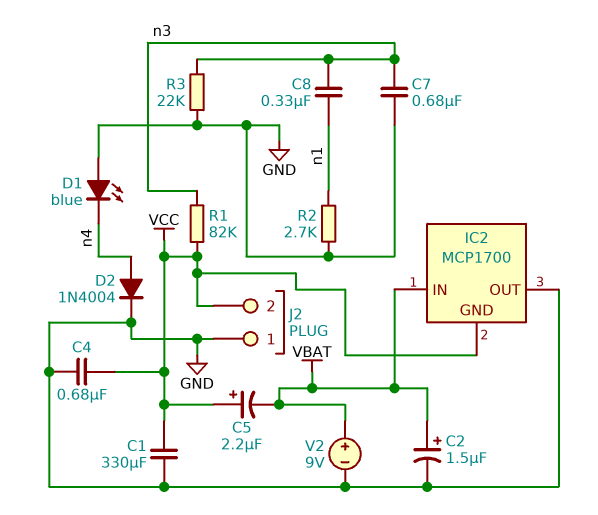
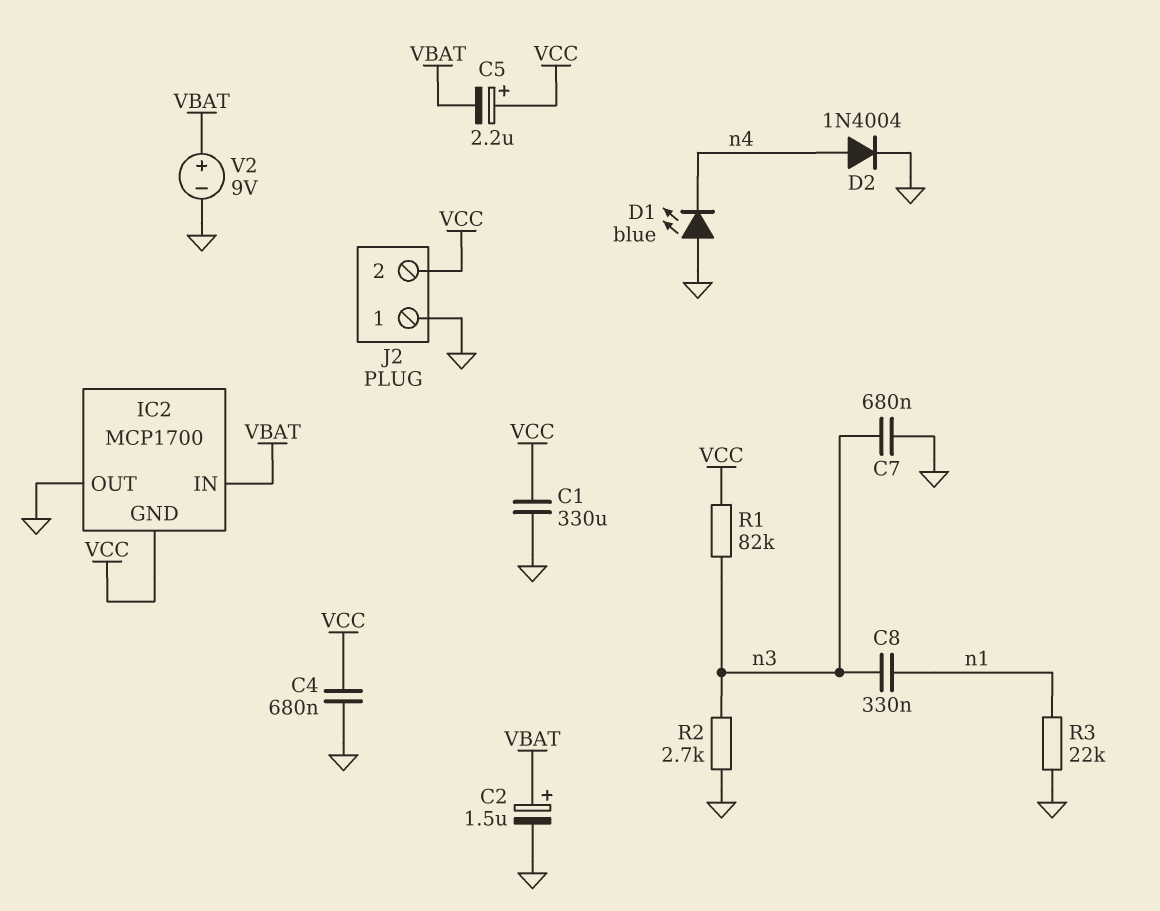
R2: 2.7k (GND, n1) -> 2.7k (GND, n3)
R3: 22k (GND, n3) -> 22k (GND, n1)

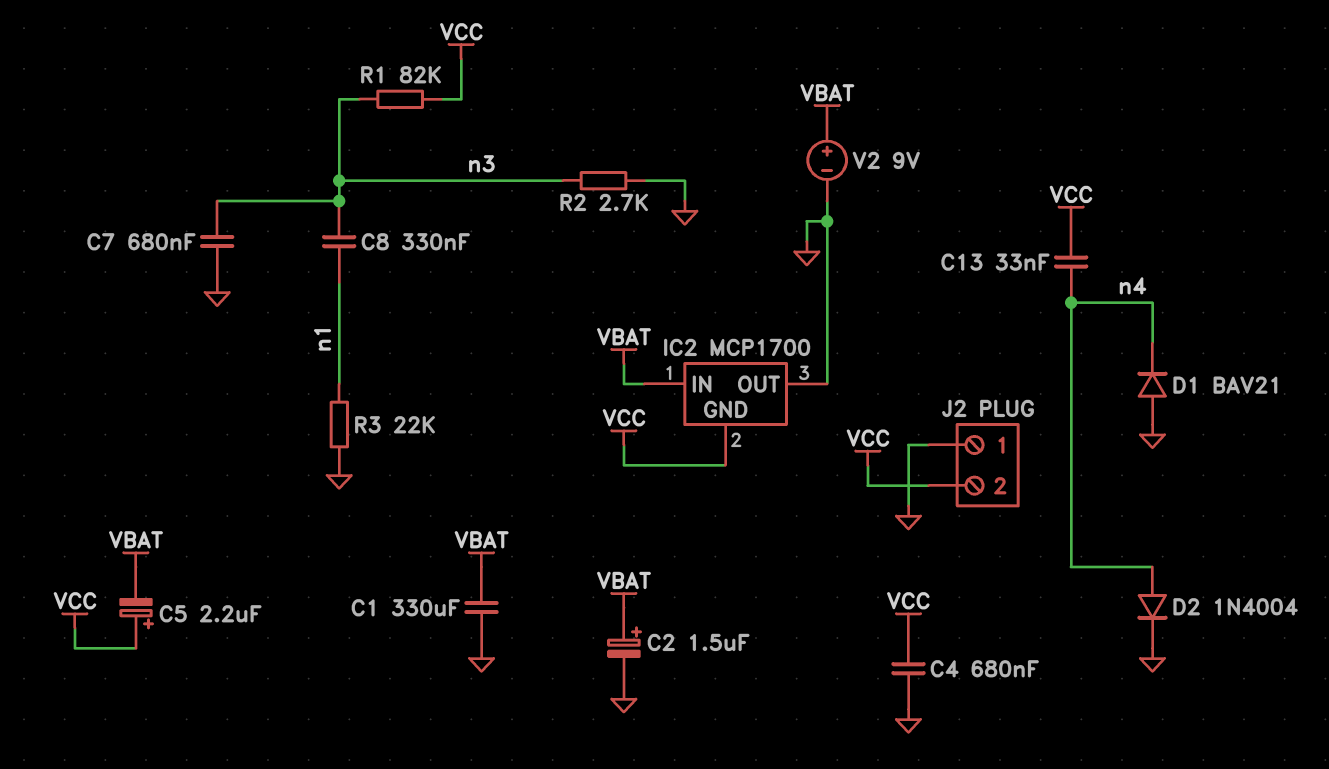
C1: 330uF (GND, VCC) -> 330uF (GND, VBAT)
C13: none -> 33nF (VCC, n4)
D1: LED blue (A GND, K n4) -> diode BAV21 (A GND, K n4)

